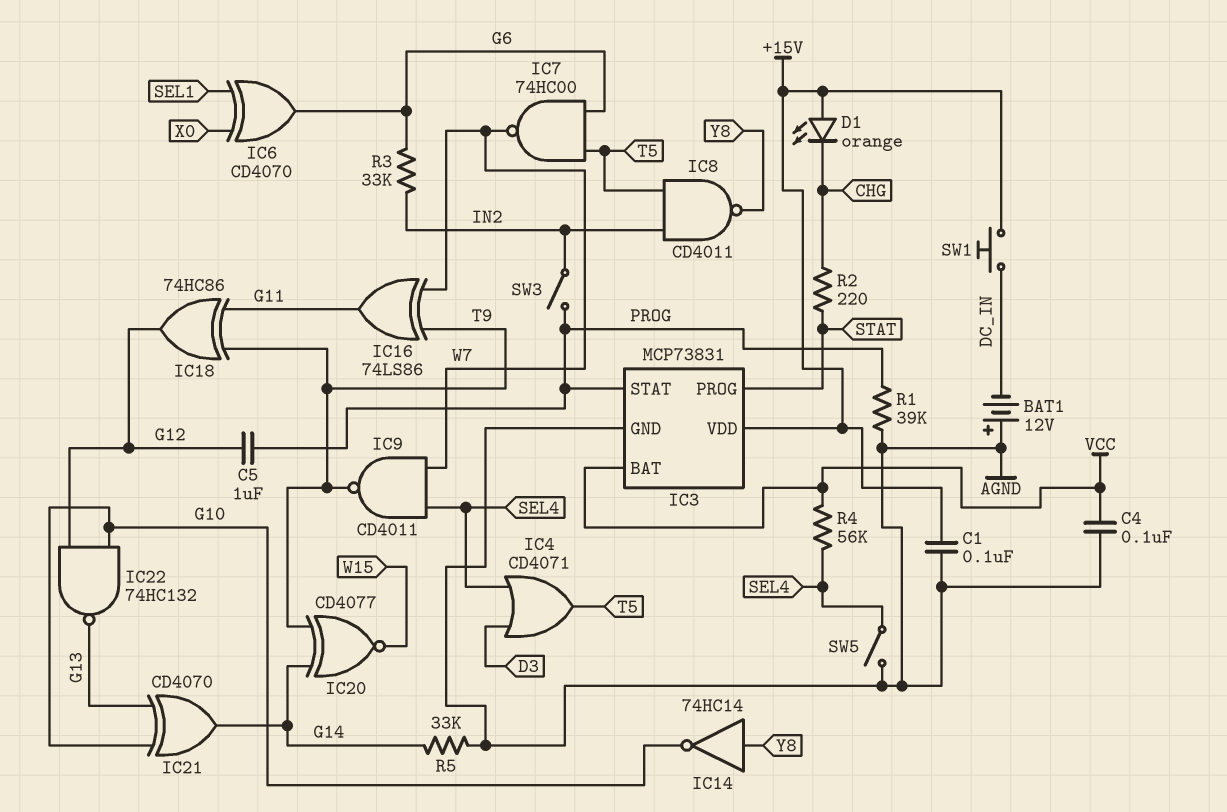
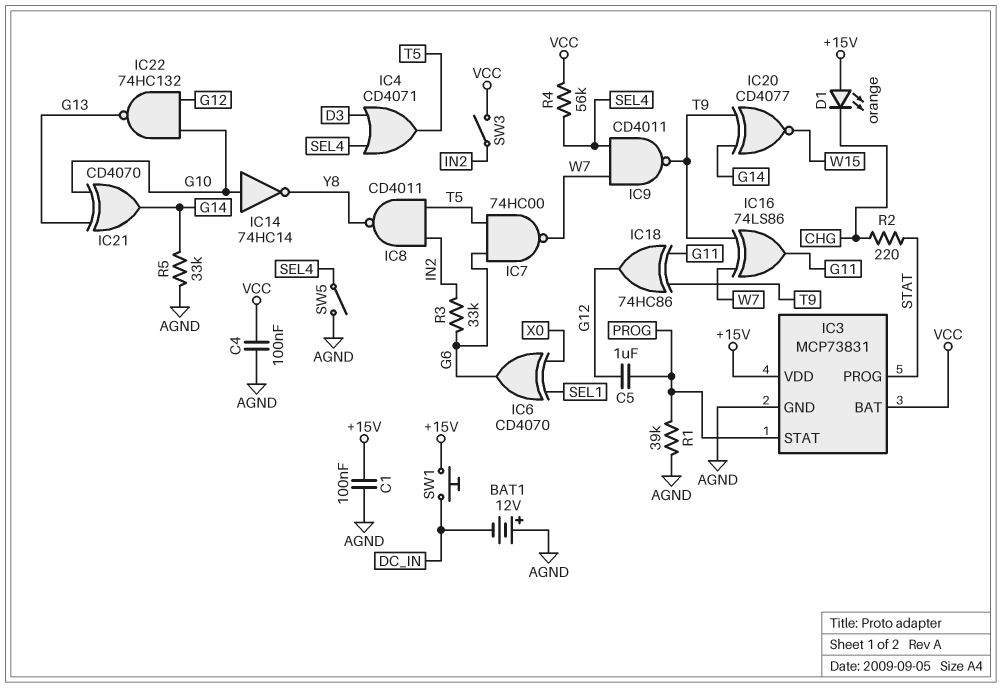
IC14: NOT 74HC14 (in Y8, out G10) -> NOT 74HC14 (in G10, out Y8)
SW3: switch (IN2, PROG) -> switch (IN2, VCC)

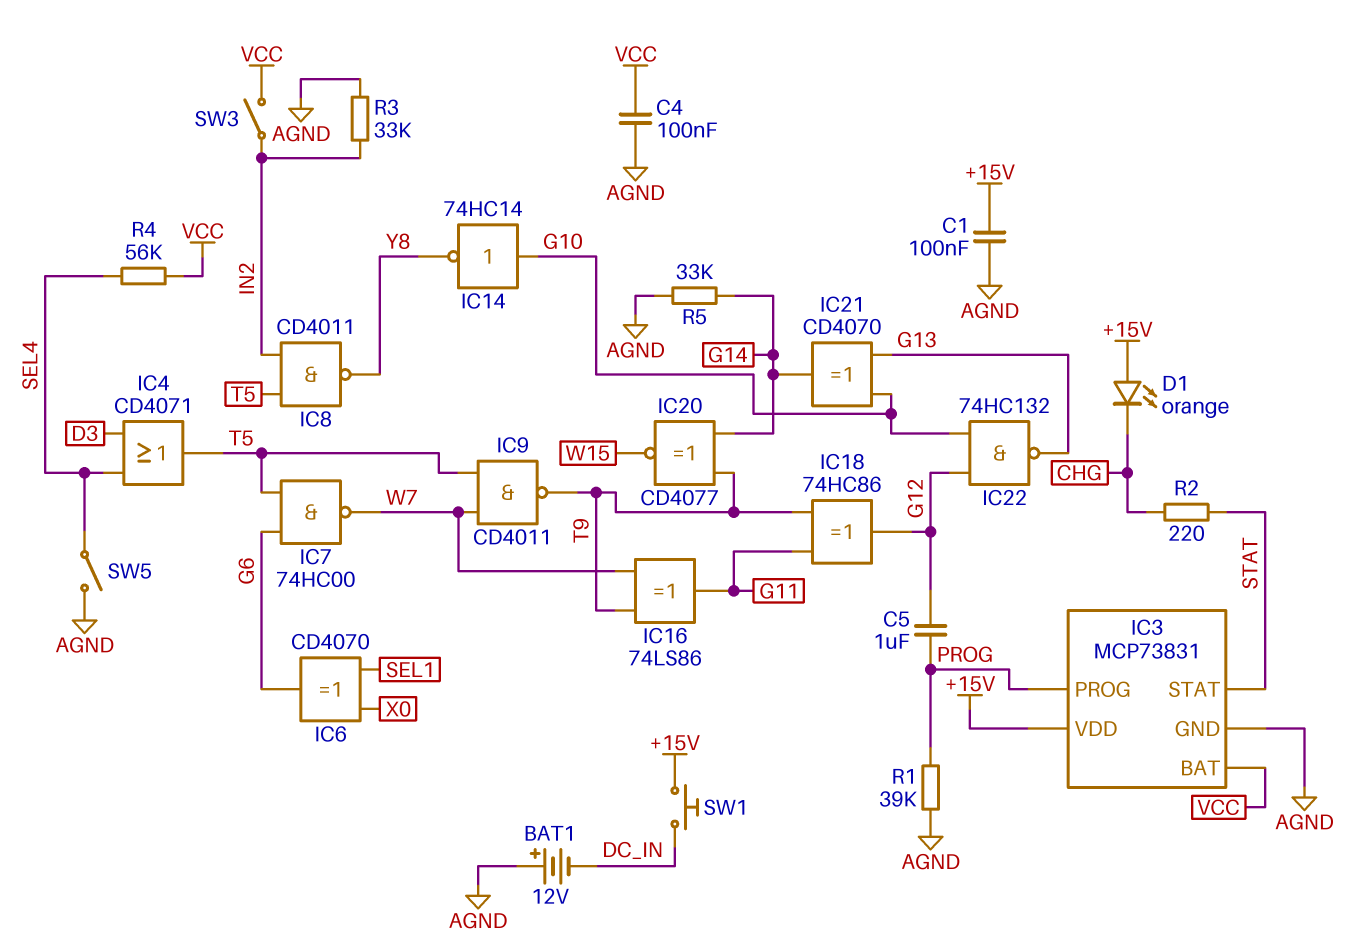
IC3 pin PROG: STAT -> PROG
IC3 pin STAT: PROG -> STAT
IC9: NAND CD4011 (in SEL4, in W7, out T9) -> NAND CD4011 (in T5, in W7, out T9)
R3: 33k (G6, IN2) -> 33k (AGND, IN2)

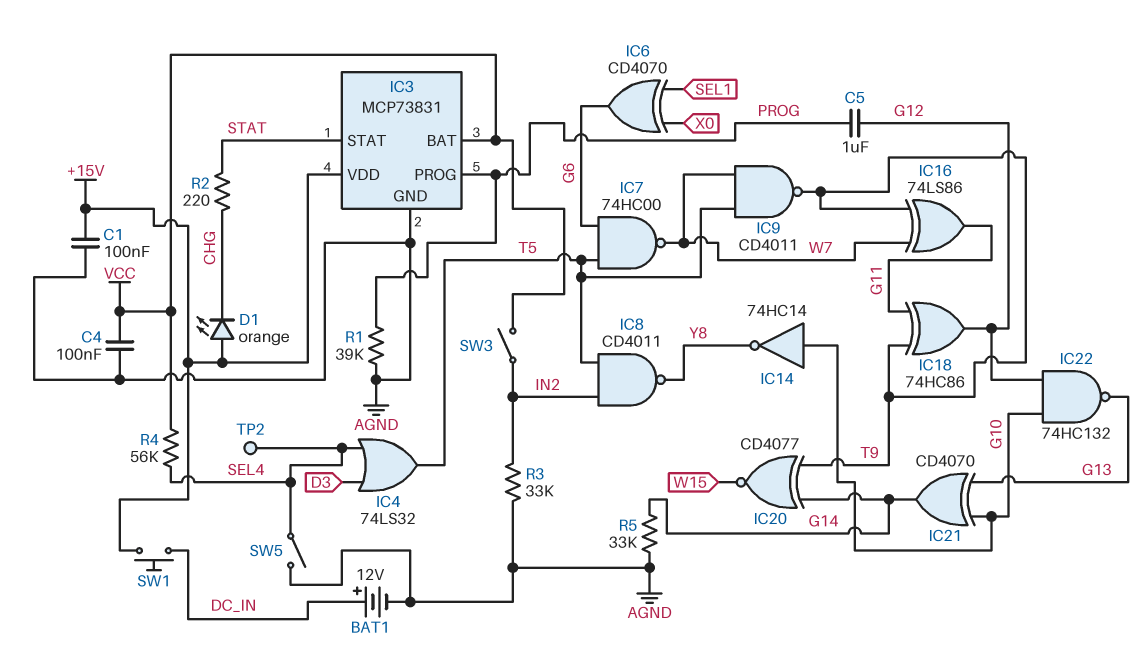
BAT1: 12V (plus AGND, minus DC_IN) -> 12V (plus DC_IN, minus AGND)
IC4: OR CD4071 (in D3, in SEL4, out T5) -> OR 74LS32 (in D3, in SEL4, out T5)
TP2: none -> test point (SEL4)

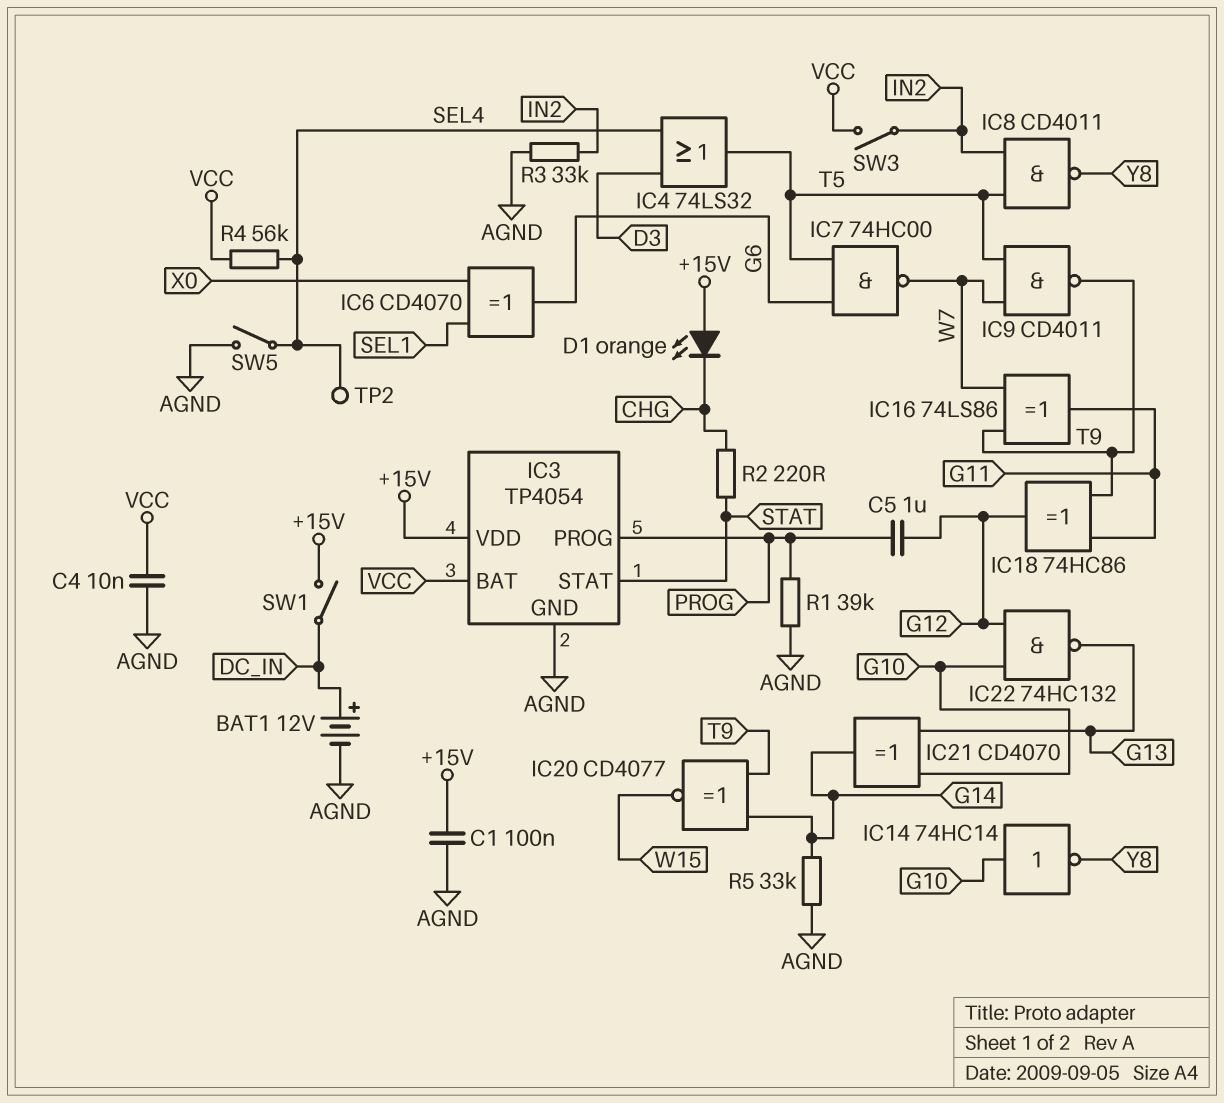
C4: 100nF (AGND, VCC) -> 10nF (AGND, VCC)
IC3: MCP73831 -> TP4054
SW1: button (+15V, DC_IN) -> switch (+15V, DC_IN)

